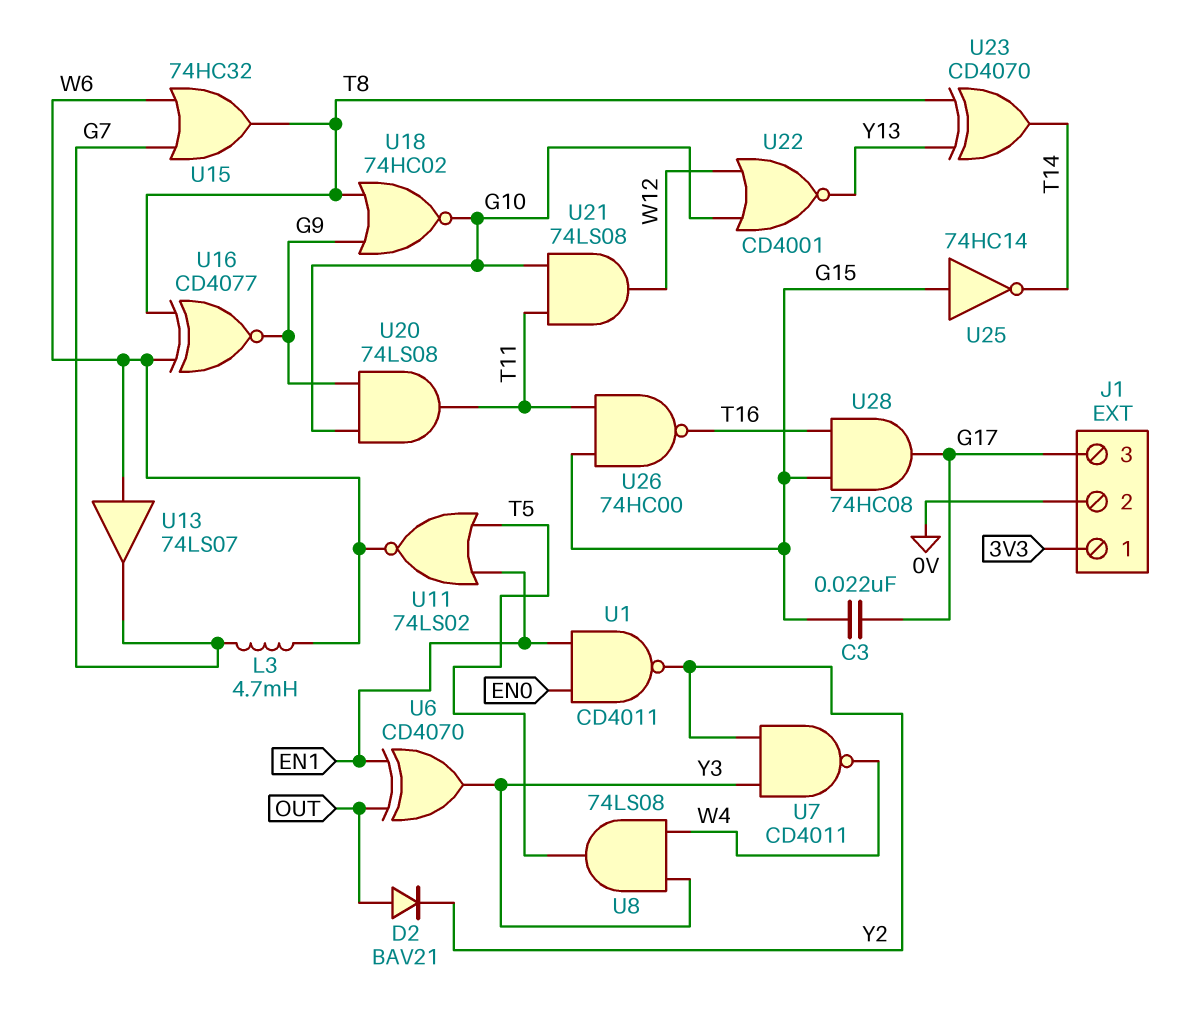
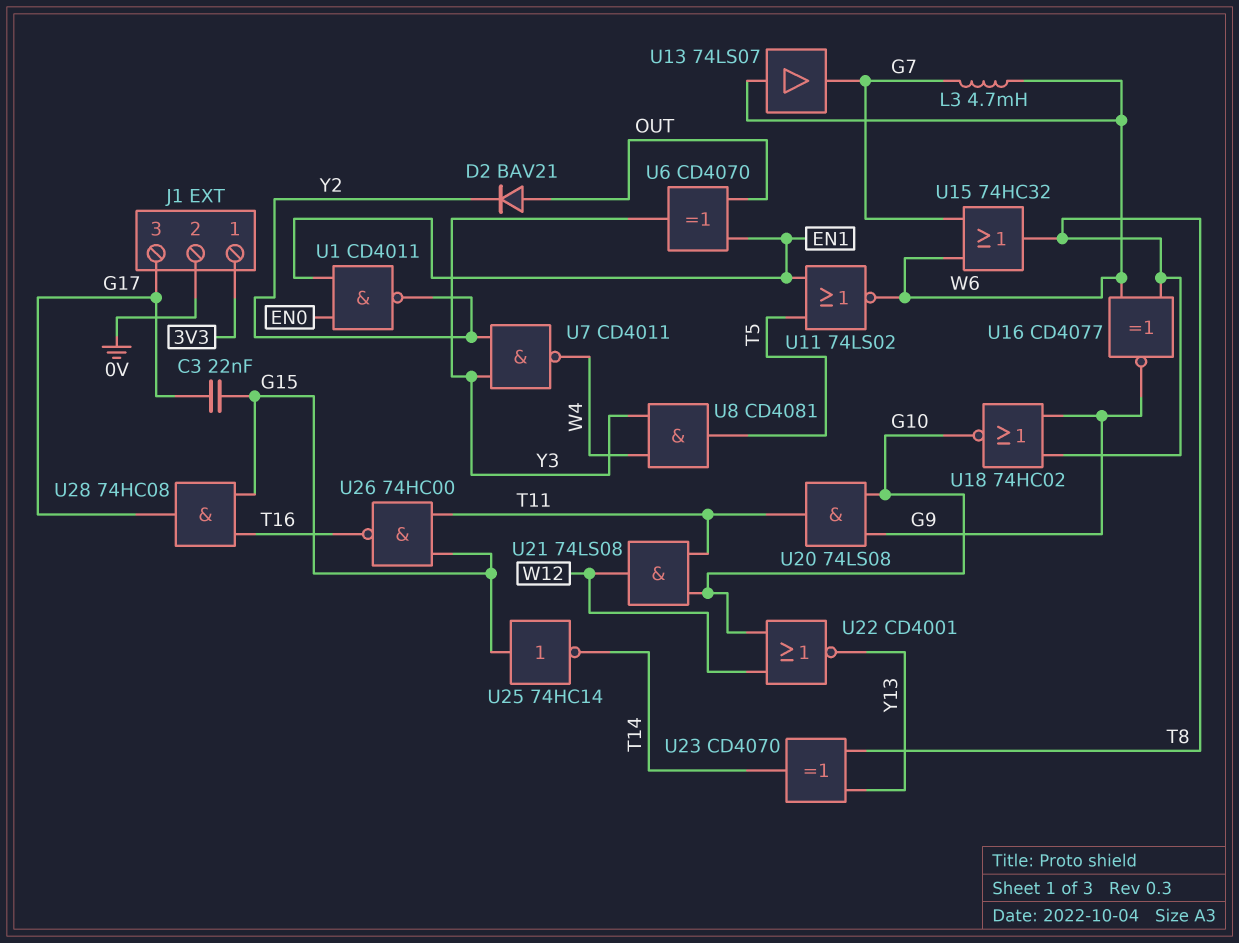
U8: AND 74LS08 (in W4, in Y3, out T5) -> AND CD4081 (in W4, in Y3, out T5)

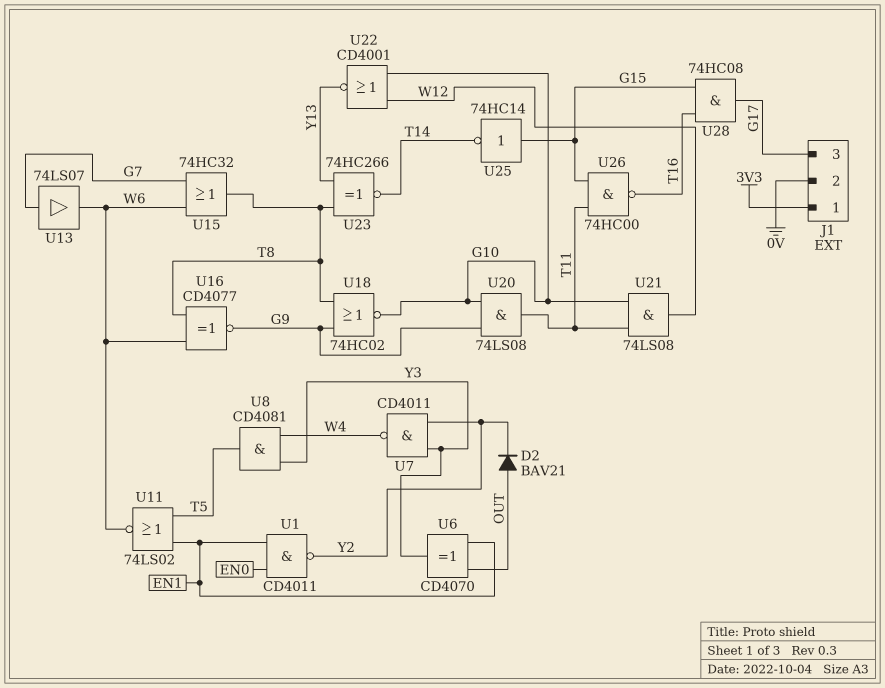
C3: 22nF (G15, G17) -> none
L3: 4.7mH (G7, W6) -> none
U13: buffer 74LS07 (in W6, out G7) -> buffer 74LS07 (in G7, out W6)
U23: XOR CD4070 (in T8, in Y13, out T14) -> XNOR 74HC266 (in T8, in Y13, out T14)

